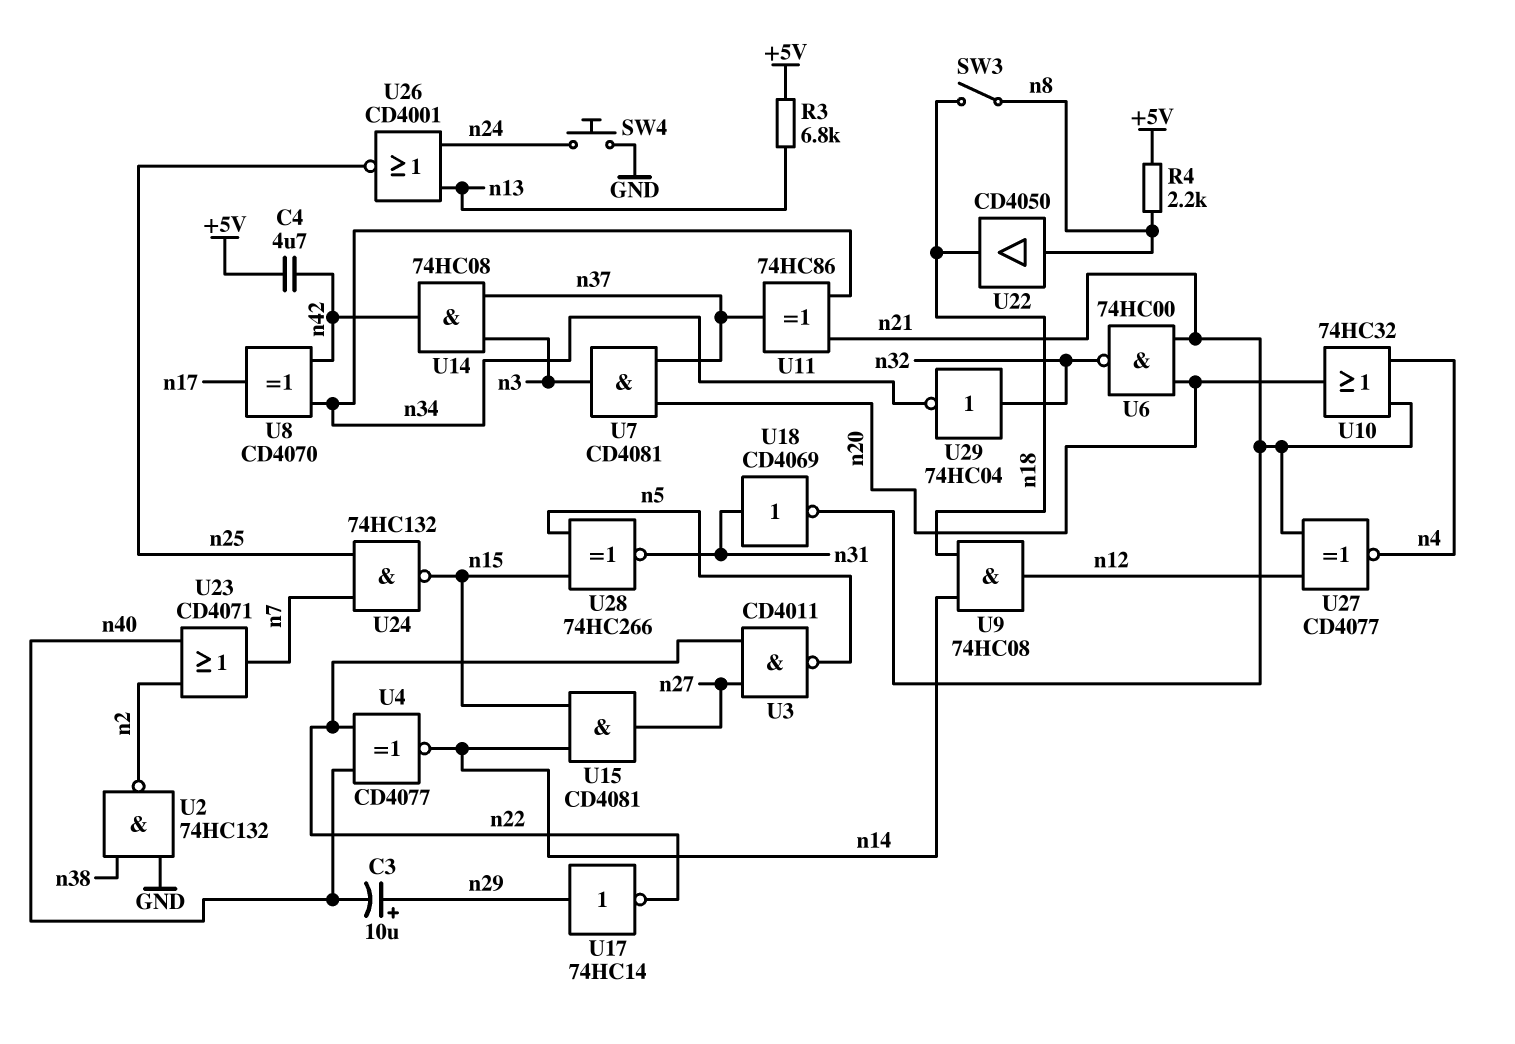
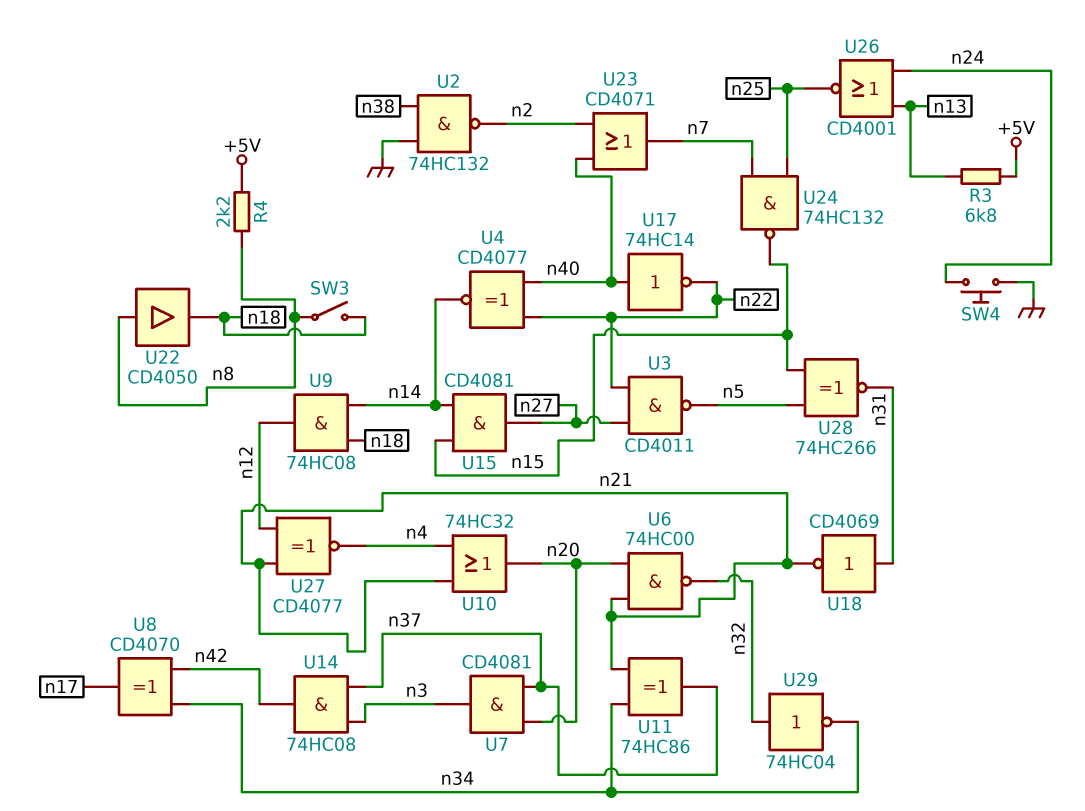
C3: 10uF (plus n29, minus n40) -> none
C4: 4.7uF (+5V, n42) -> none
U17: NOT 74HC14 (in n29, out n22) -> NOT 74HC14 (in n40, out n22)

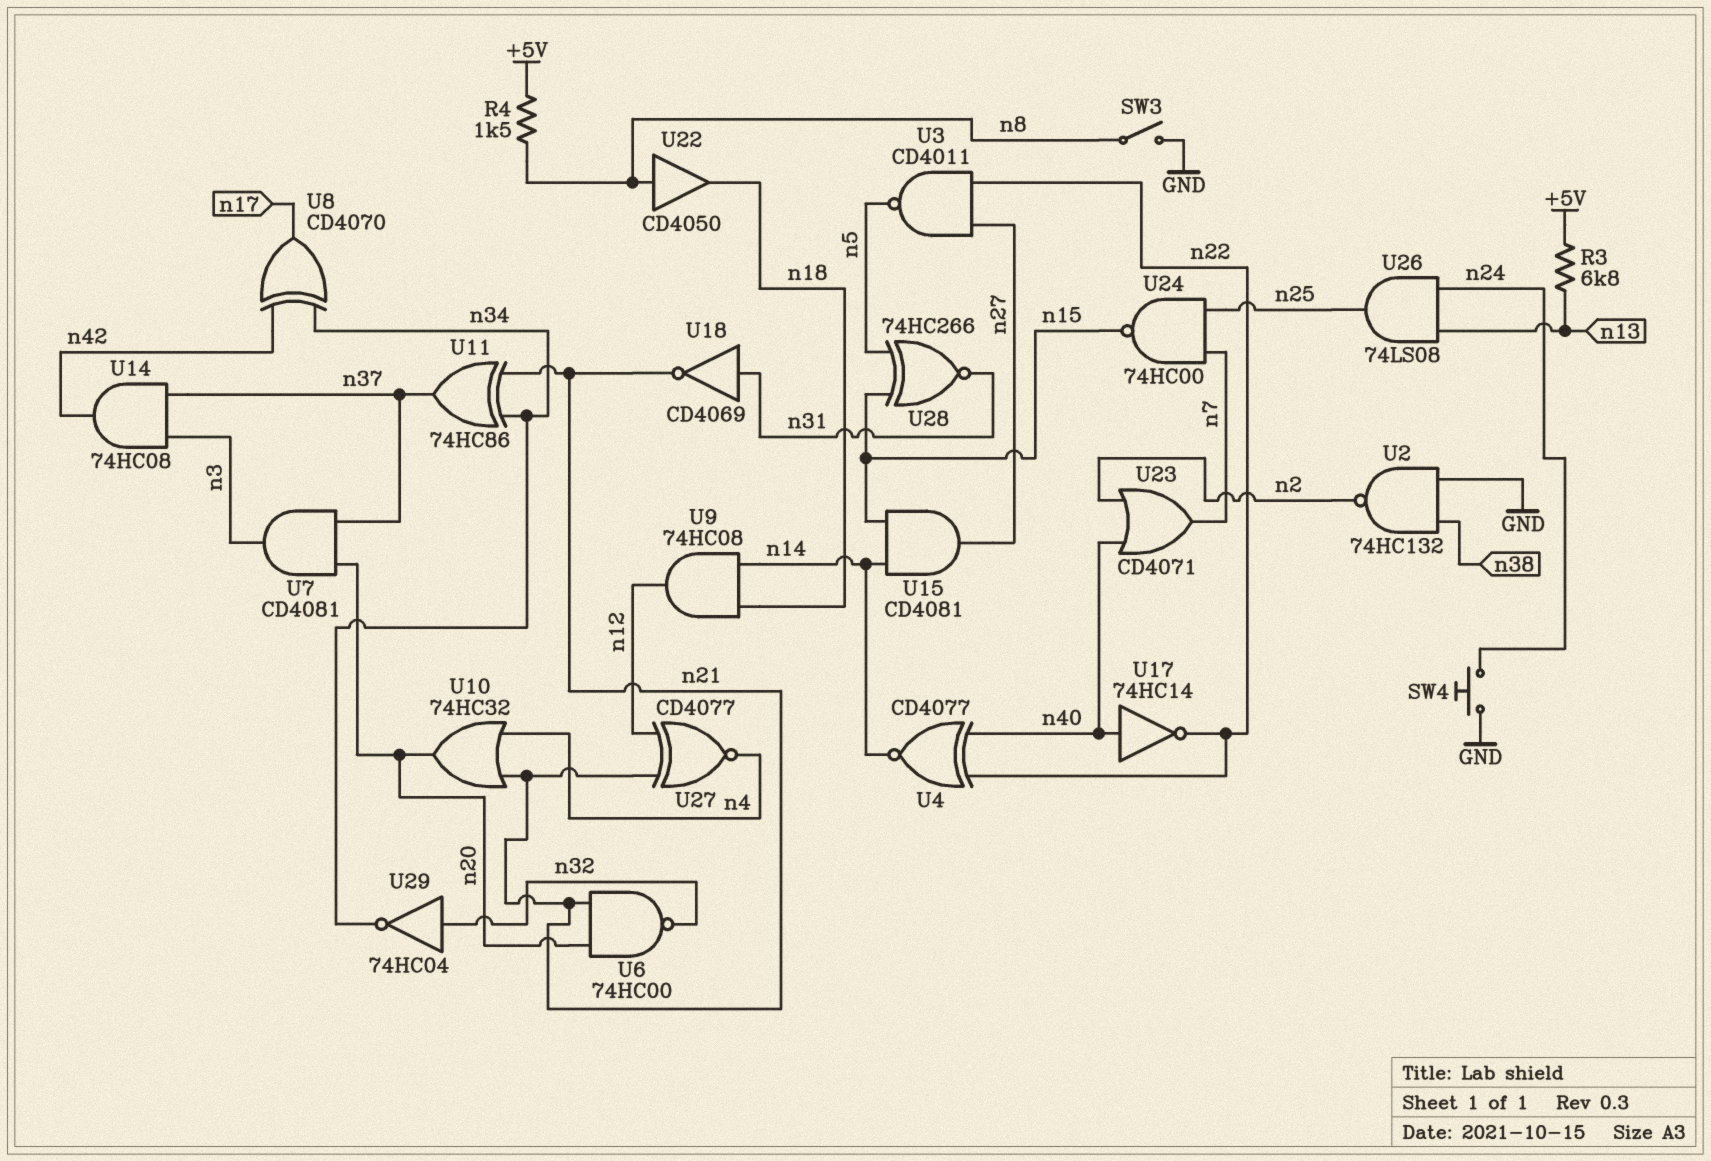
R4: 2.2k (+5V, n8) -> 1.5k (+5V, n8)
SW3: switch (n8, n18) -> switch (GND, n8)
U24: NAND 74HC132 (in n7, in n25, out n15) -> NAND 74HC00 (in n7, in n25, out n15)
U26: NOR CD4001 (in n13, in n24, out n25) -> AND 74LS08 (in n13, in n24, out n25)

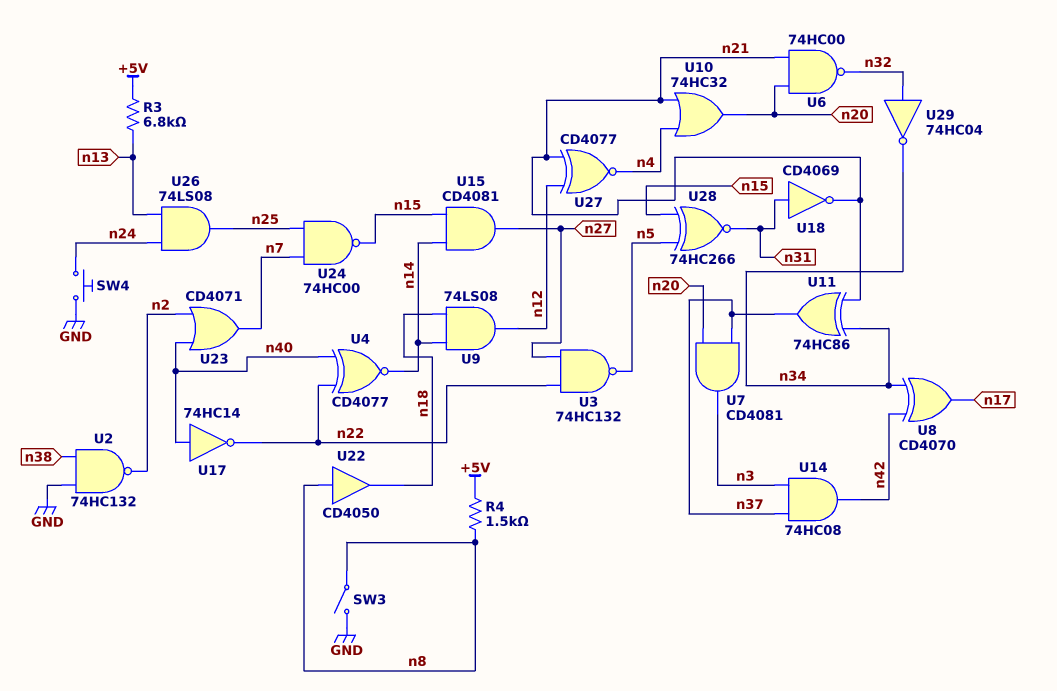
U3: NAND CD4011 (in n22, in n27, out n5) -> NAND 74HC132 (in n22, in n27, out n5)
U9: AND 74HC08 (in n14, in n18, out n12) -> AND 74LS08 (in n14, in n18, out n12)

